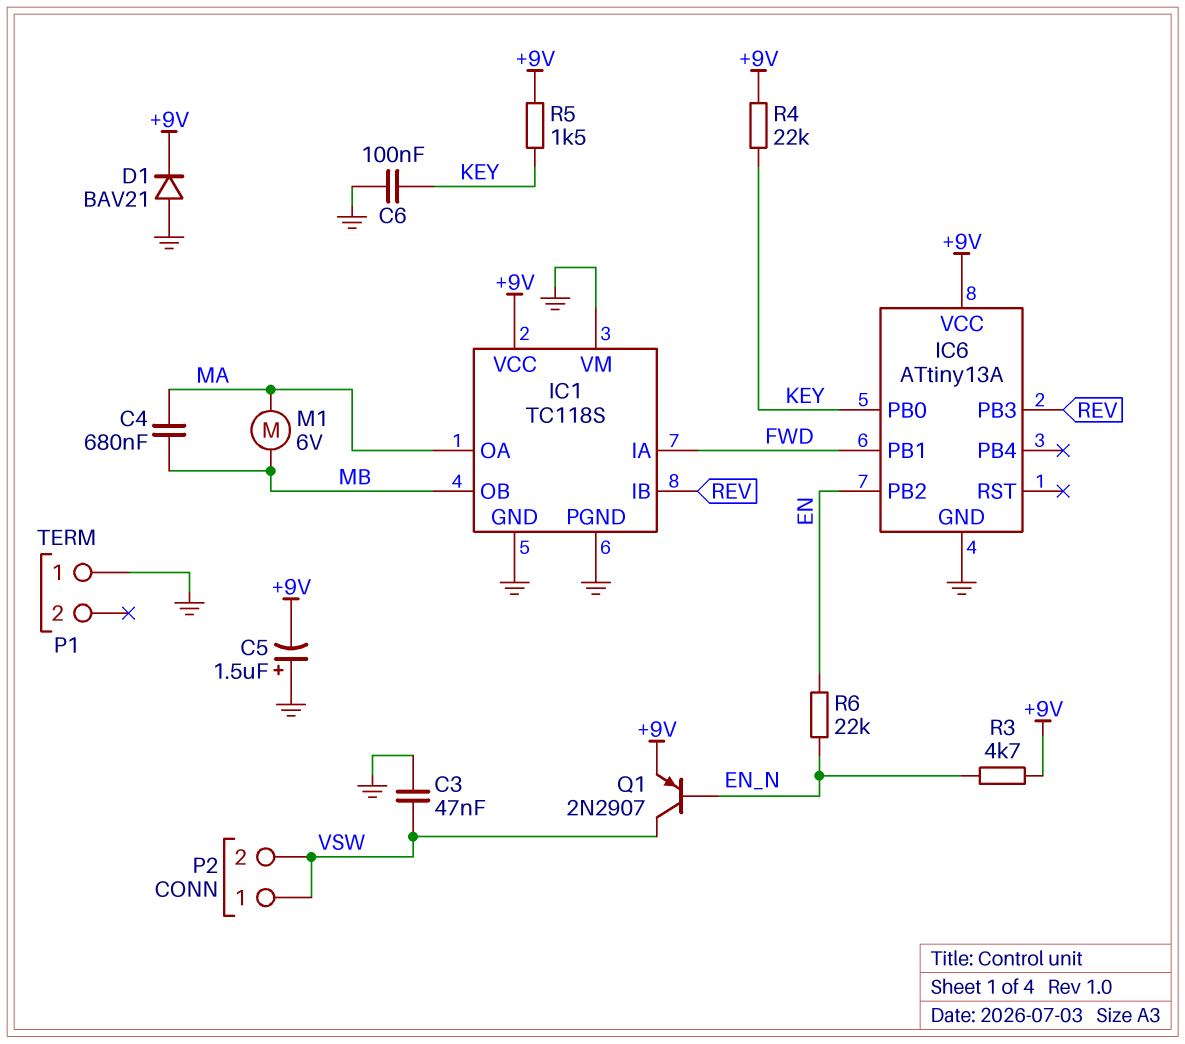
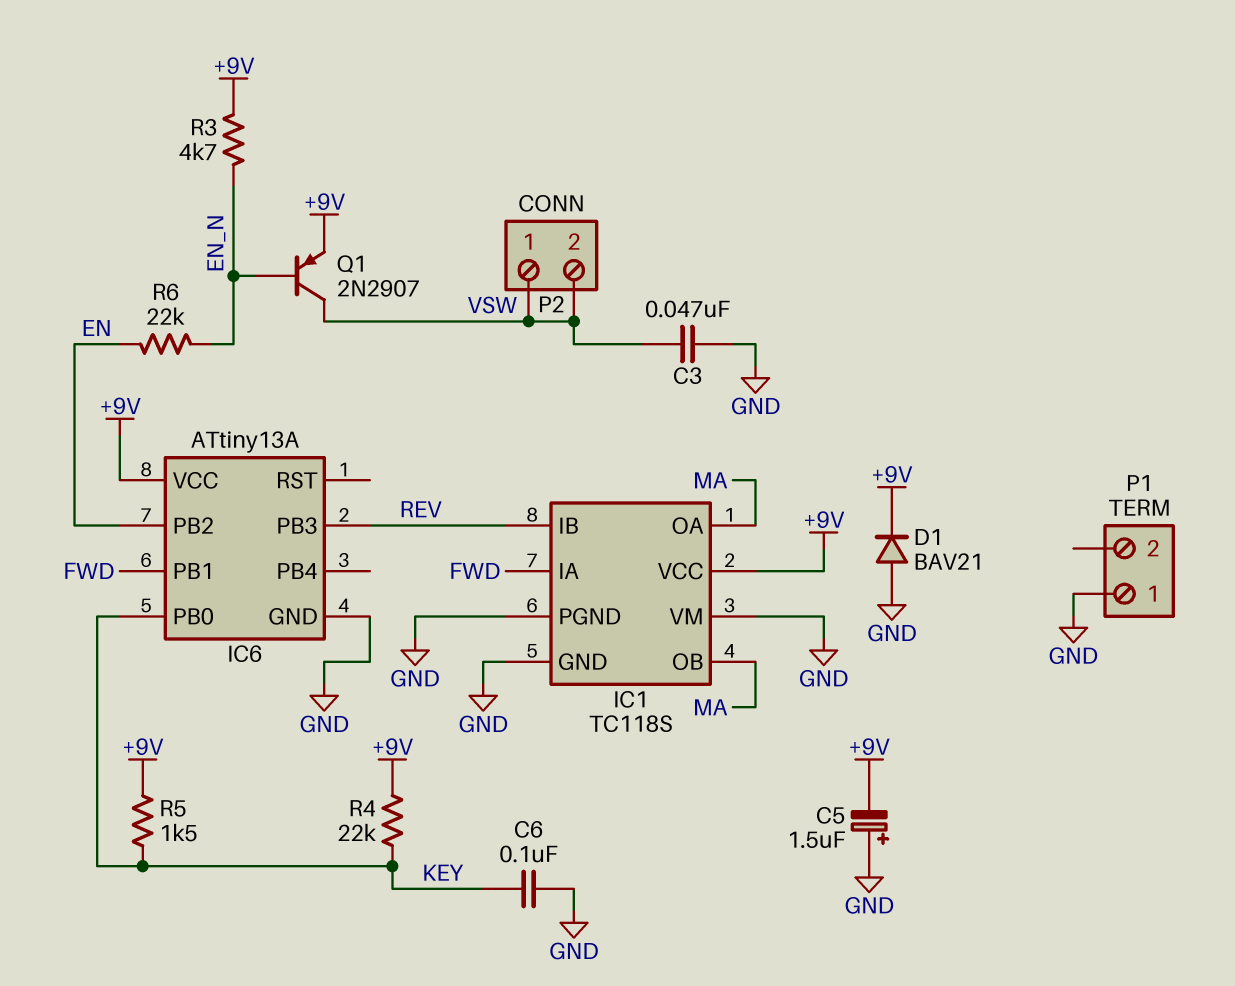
C4: 680nF (MA, MB) -> none
IC1 pin OB: MB -> MA
M1: motor 6V (MA, MB) -> none

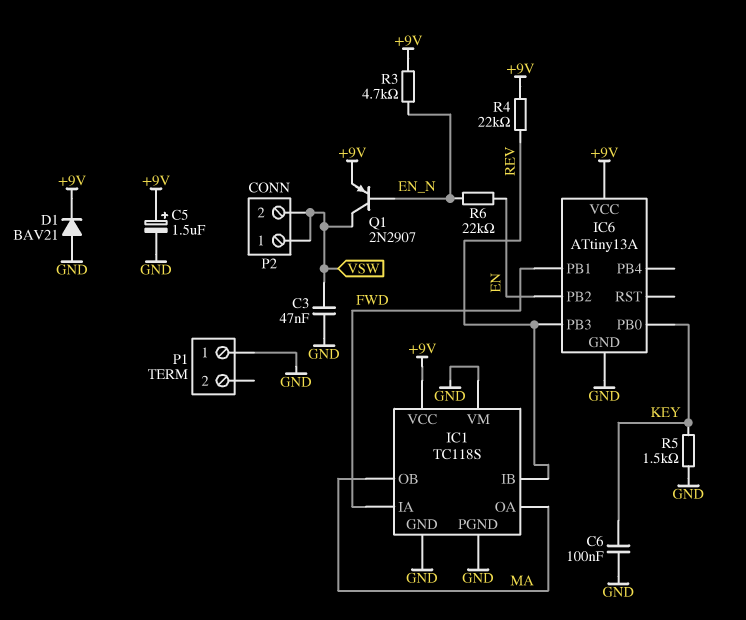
C5: 1.5uF (plus GND, minus +9V) -> 1.5uF (plus +9V, minus GND)
R4: 22k (+9V, KEY) -> 22k (+9V, REV)
R5: 1.5k (+9V, KEY) -> 1.5k (GND, KEY)

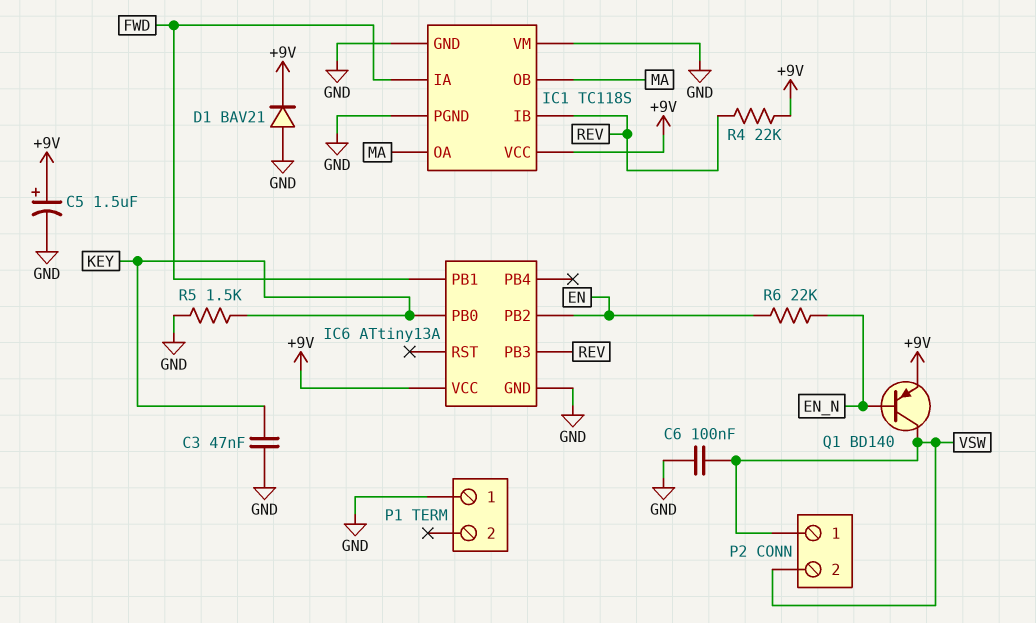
C3: 47nF (GND, VSW) -> 47nF (GND, KEY)
C6: 100nF (GND, KEY) -> 100nF (GND, VSW)
Q1: PNP 2N2907 (B EN_N, C VSW, E +9V) -> PNP BD140 (B EN_N, C VSW, E +9V)
R3: 4.7k (+9V, EN_N) -> none

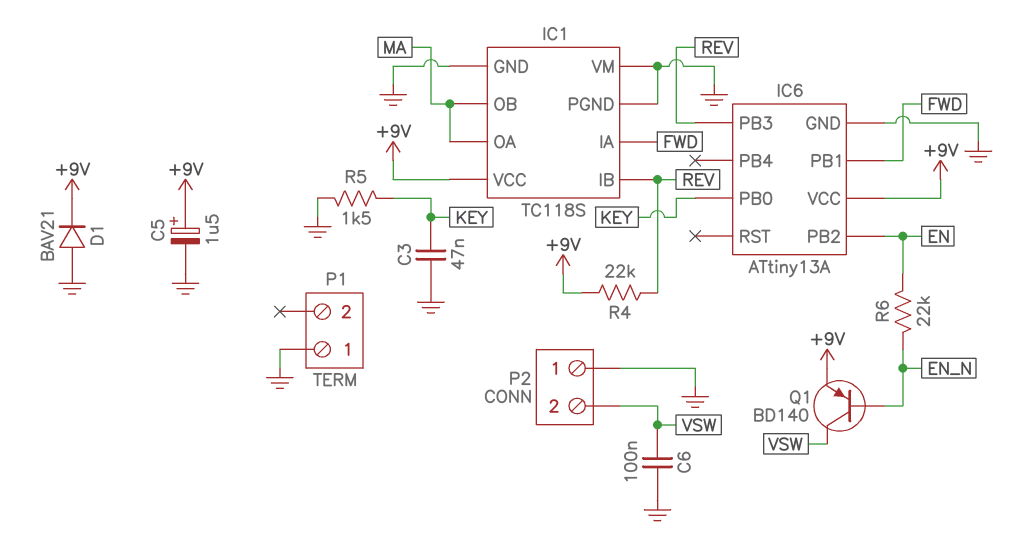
P2 pin 1: VSW -> GND

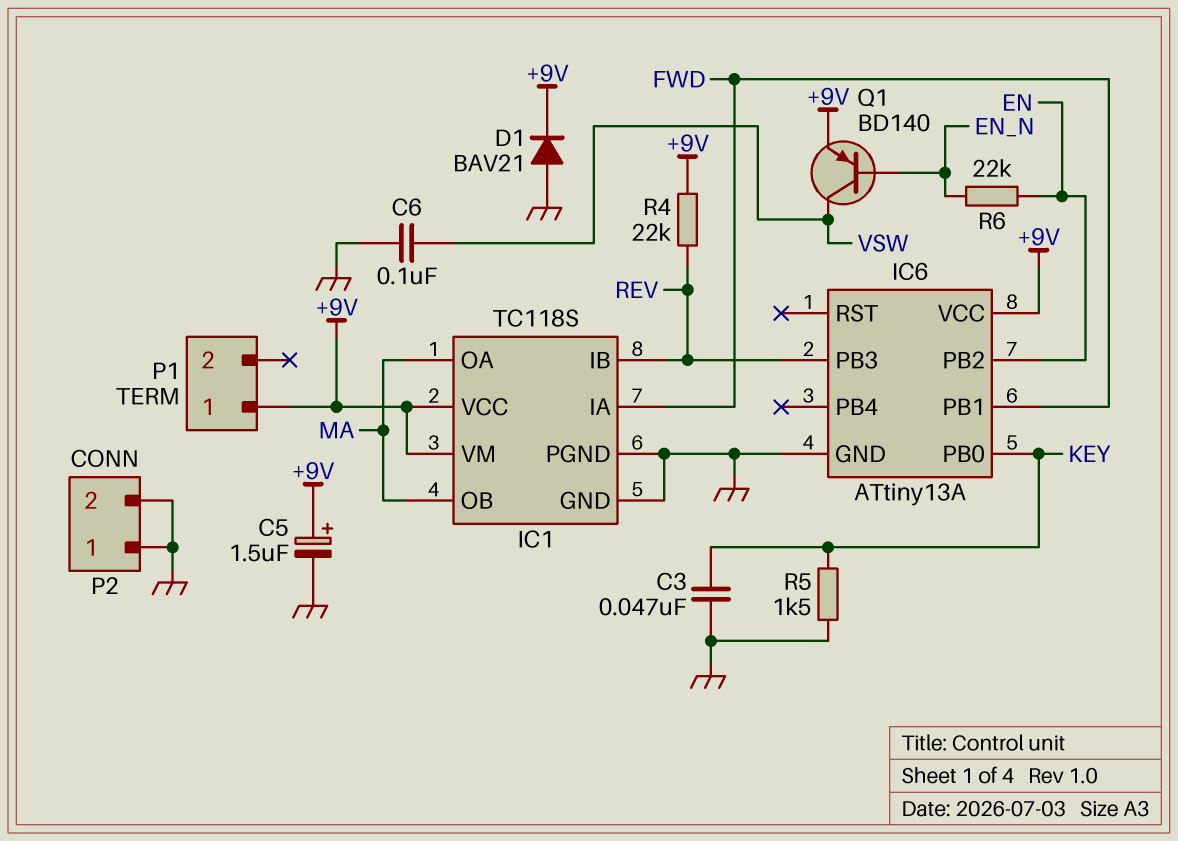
IC1 pin VM: GND -> +9V
P1 pin 1: GND -> +9V
P2 pin 2: VSW -> GND

